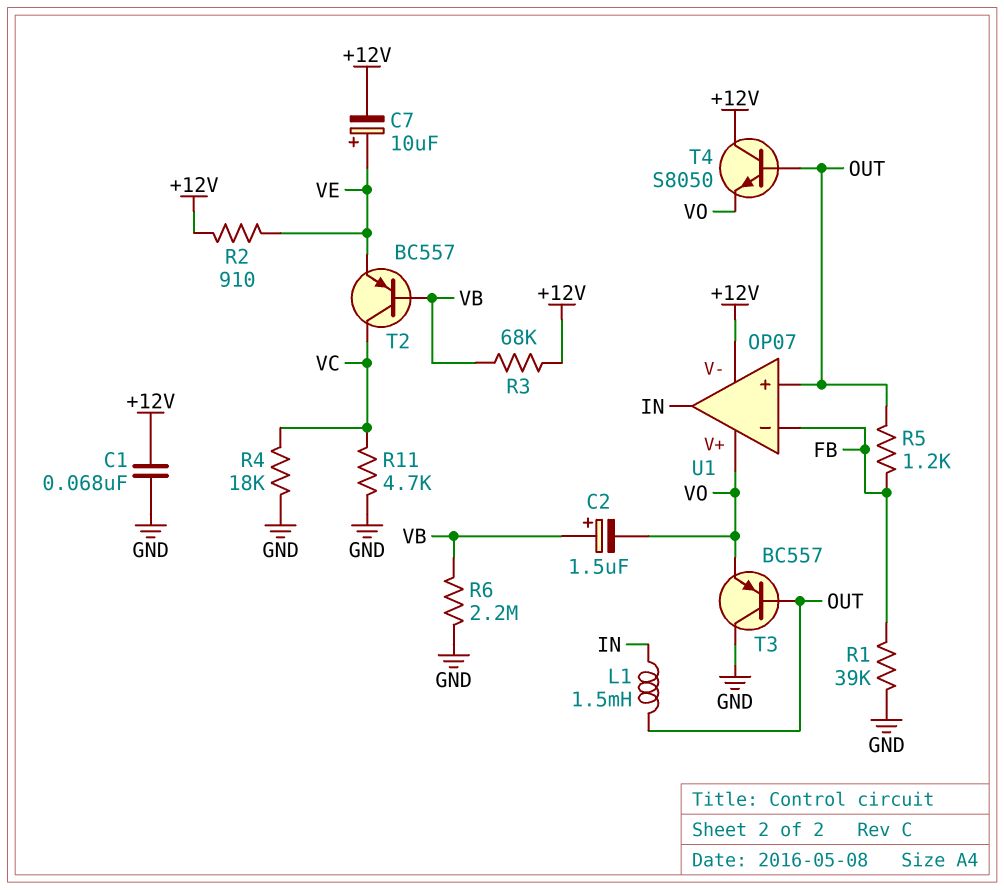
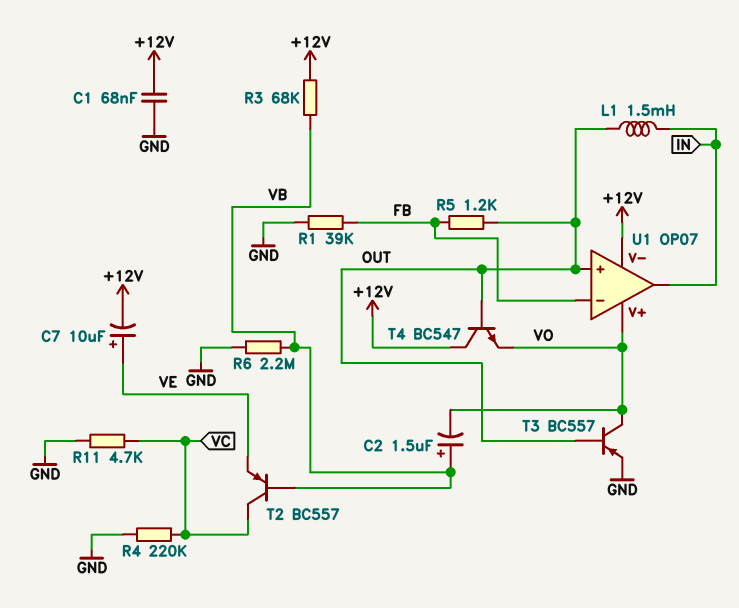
R2: 910 (+12V, VE) -> none
R4: 18k (GND, VC) -> 220k (GND, VC)
T3: PNP BC557 (B OUT, C GND, E VO) -> PNP BC557 (B OUT, C VO, E GND)
T4: NPN S8050 (B OUT, C +12V, E VO) -> NPN BC547 (B OUT, C +12V, E VO)

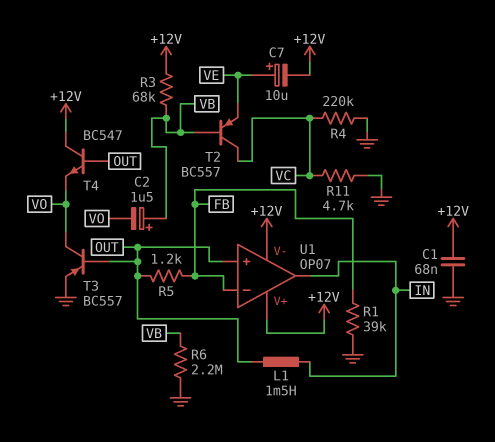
U1 pin V+: VO -> +12V

